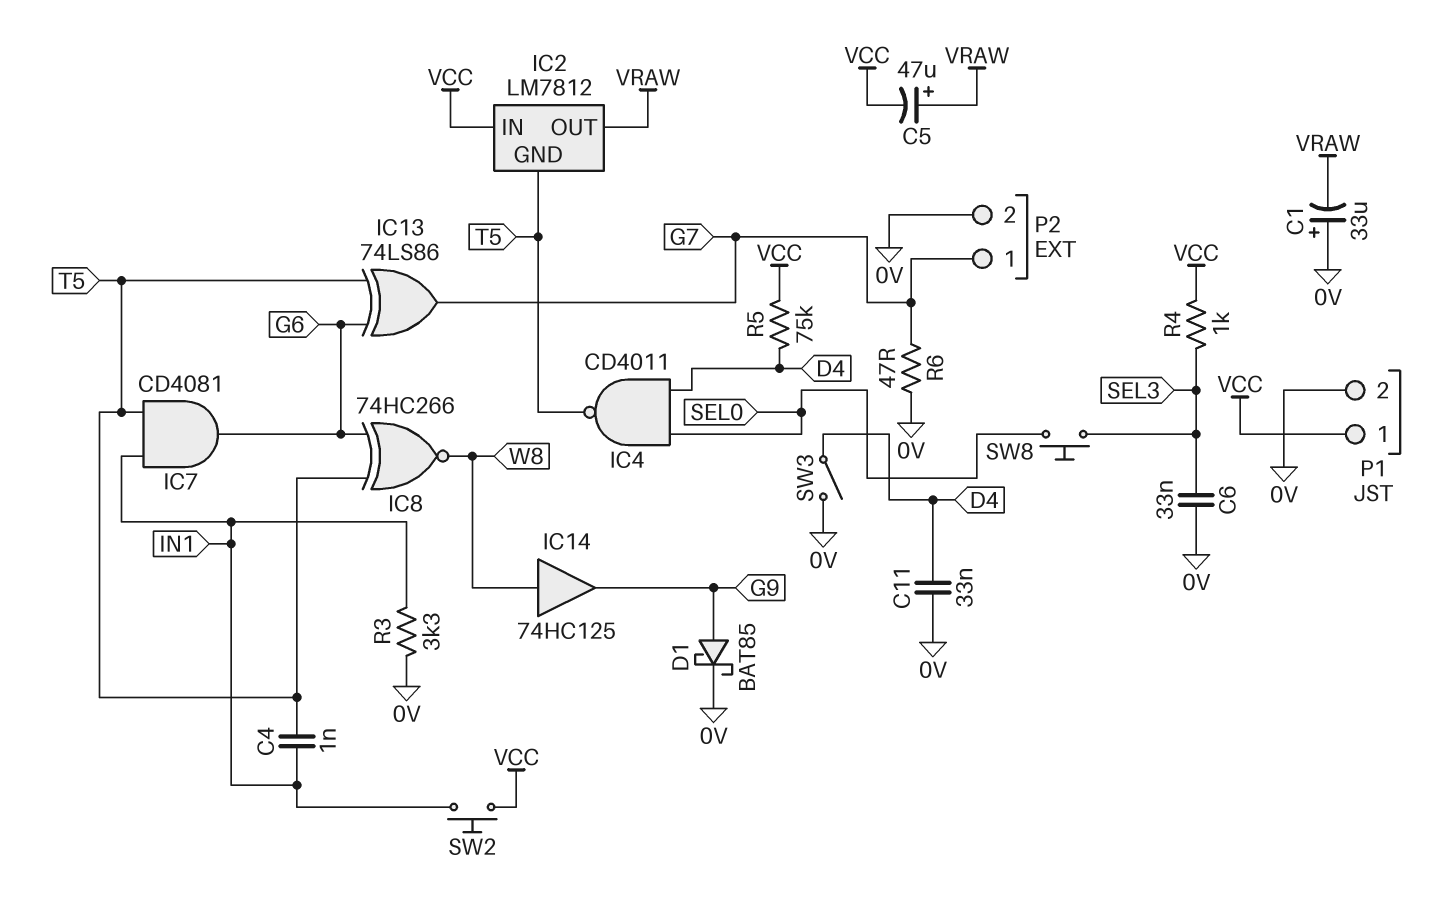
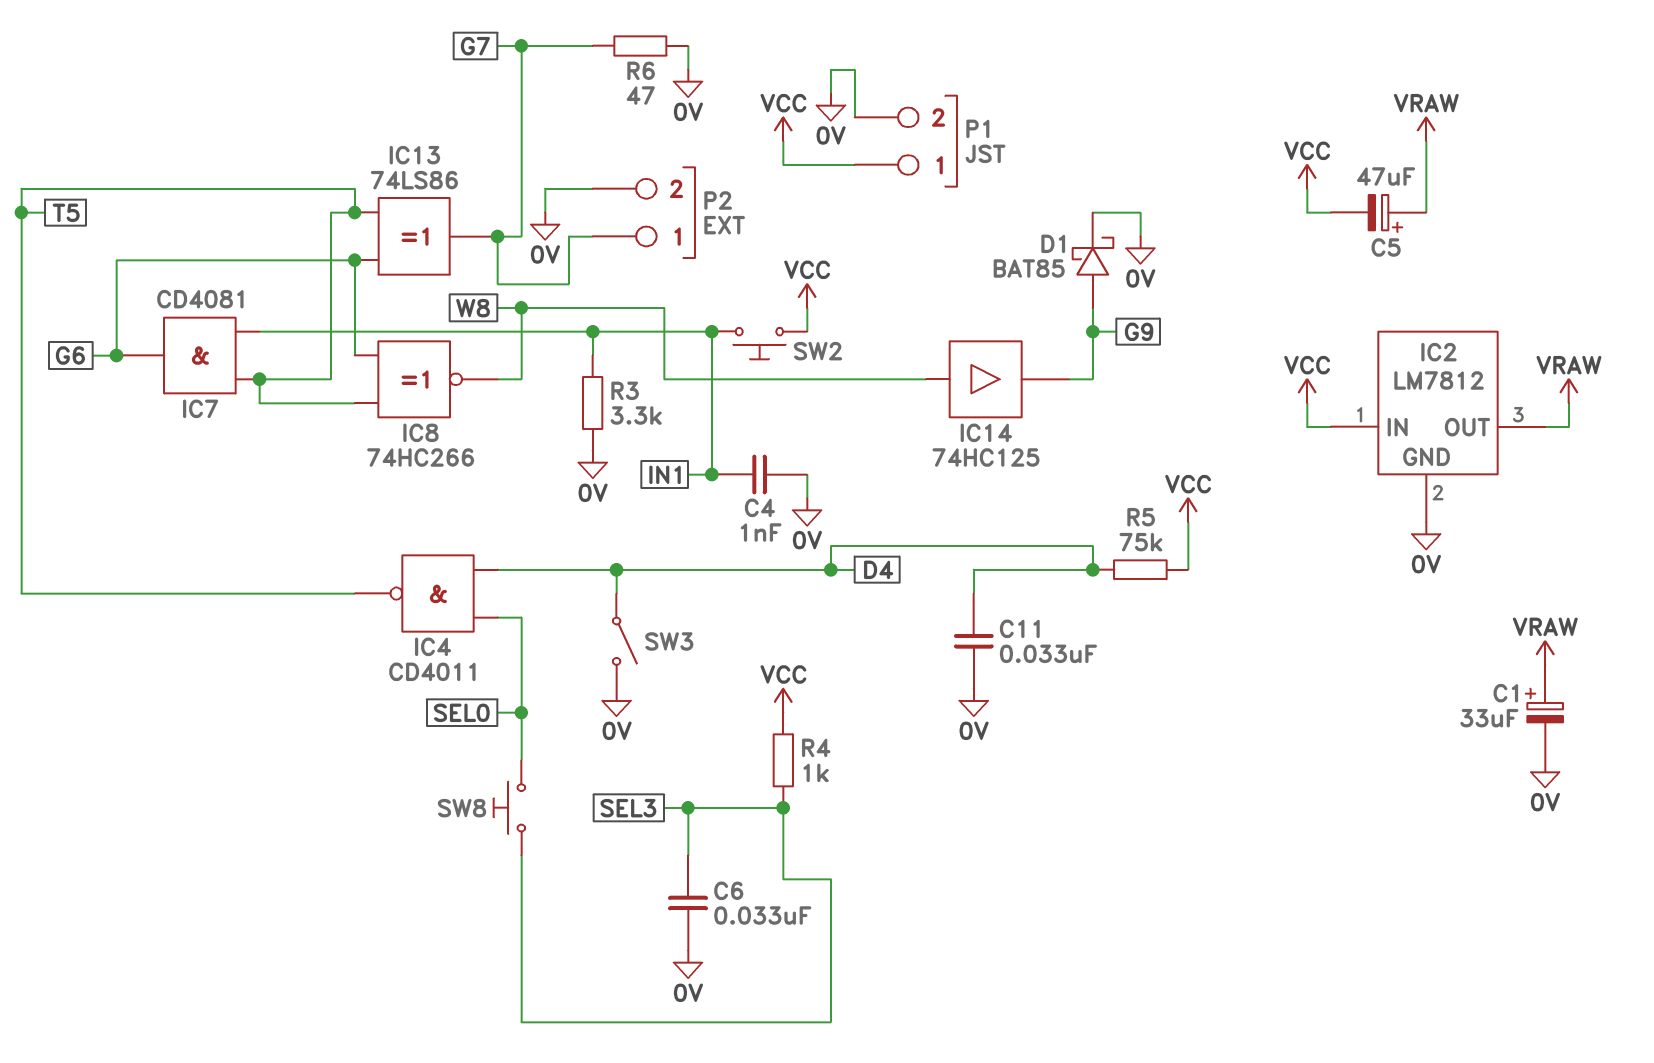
C1: 33uF (plus 0V, minus VRAW) -> 33uF (plus VRAW, minus 0V)
C4: 1nF (IN1, T5) -> 1nF (0V, IN1)
IC2 pin GND: T5 -> 0V

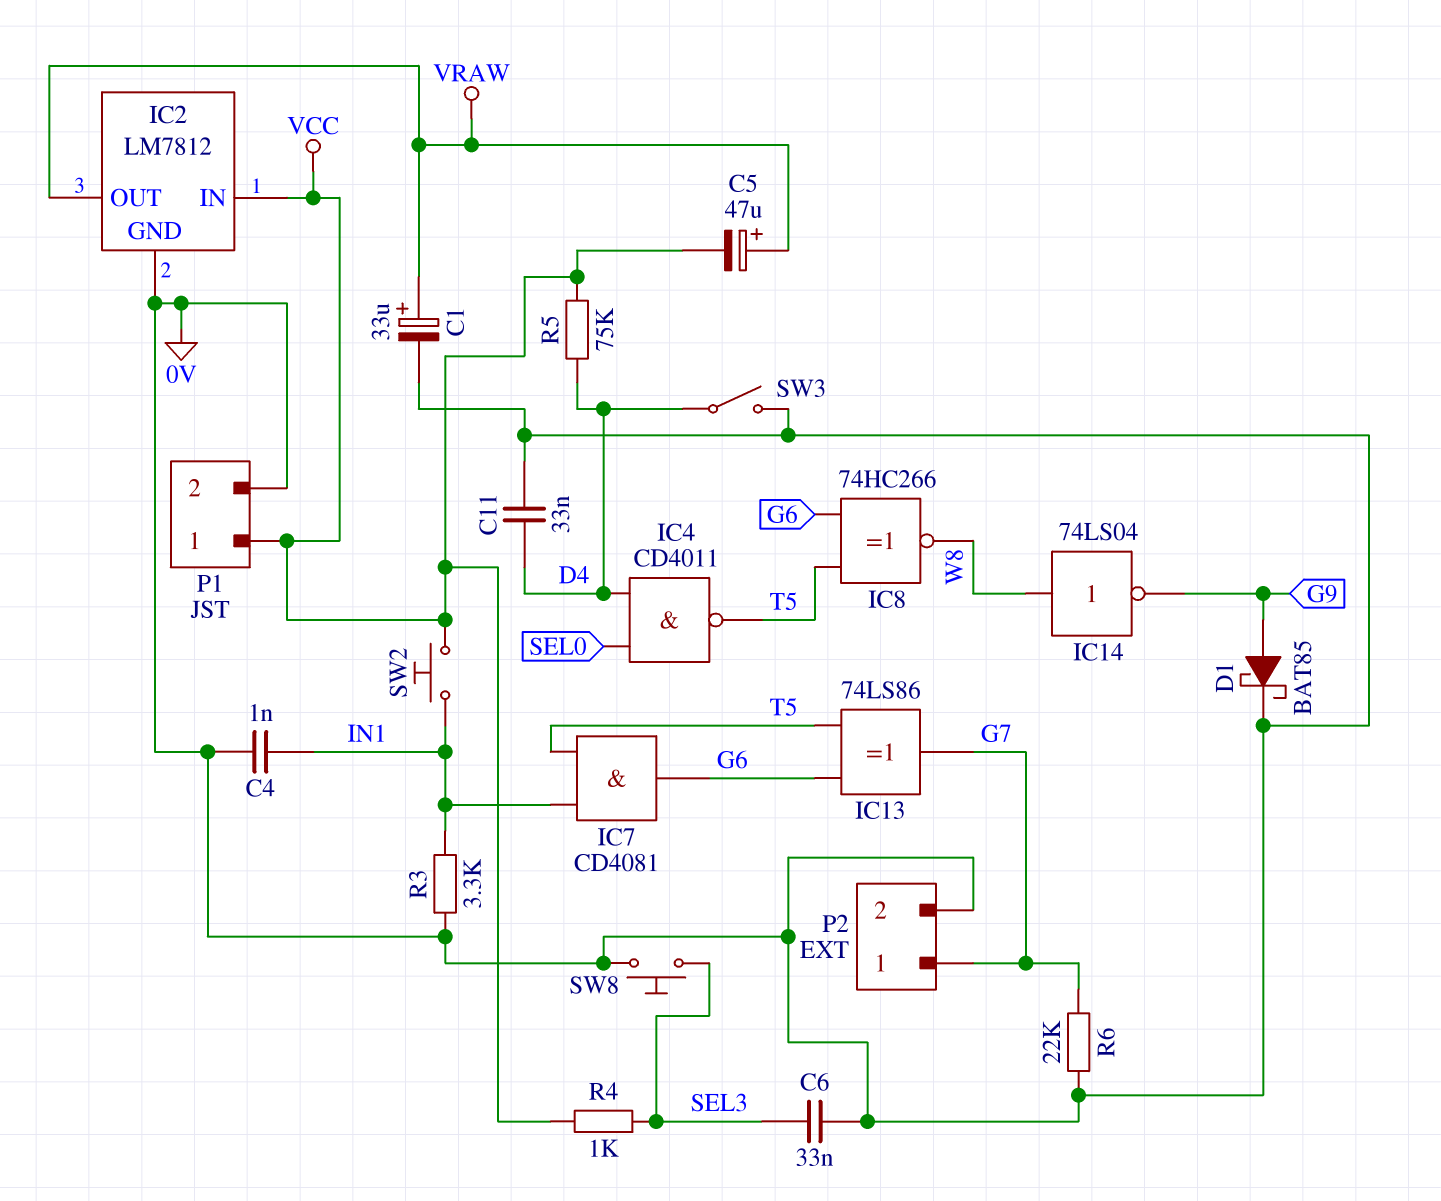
IC14: buffer 74HC125 (in W8, out G9) -> NOT 74LS04 (in W8, out G9)
R6: 47 (0V, G7) -> 22k (0V, G7)
SW8: button (SEL0, SEL3) -> button (0V, SEL3)

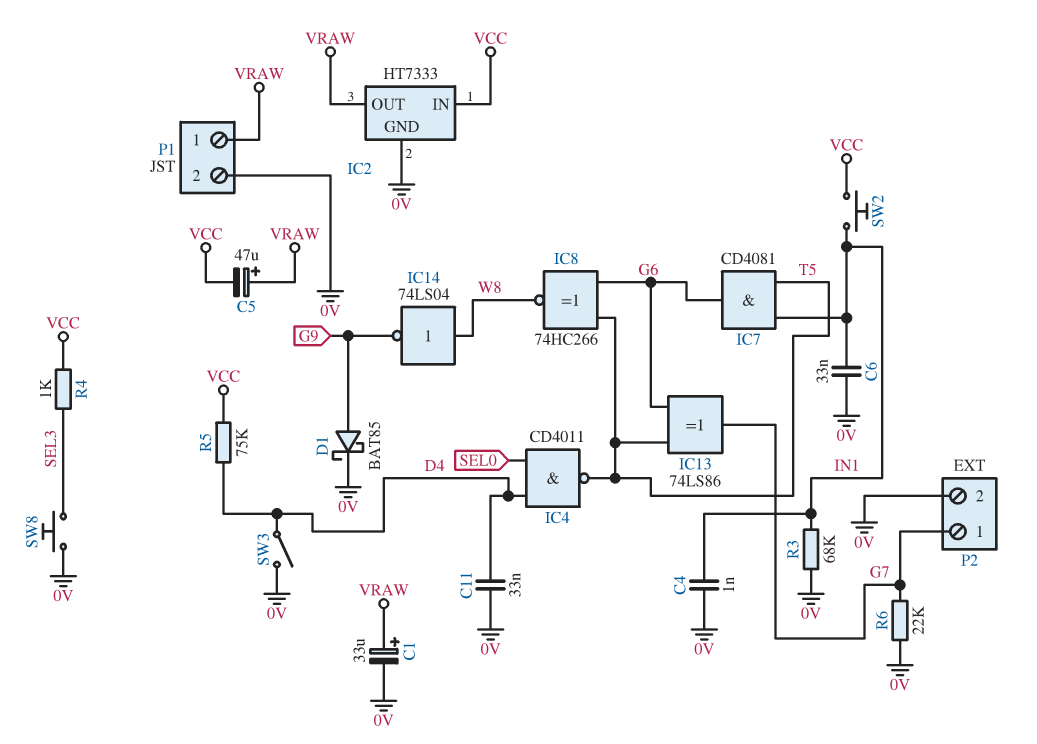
C6: 33nF (0V, SEL3) -> 33nF (0V, IN1)
IC2: LM7812 -> HT7333
P1 pin 1: VCC -> VRAW
R3: 3.3k (0V, IN1) -> 68k (0V, IN1)

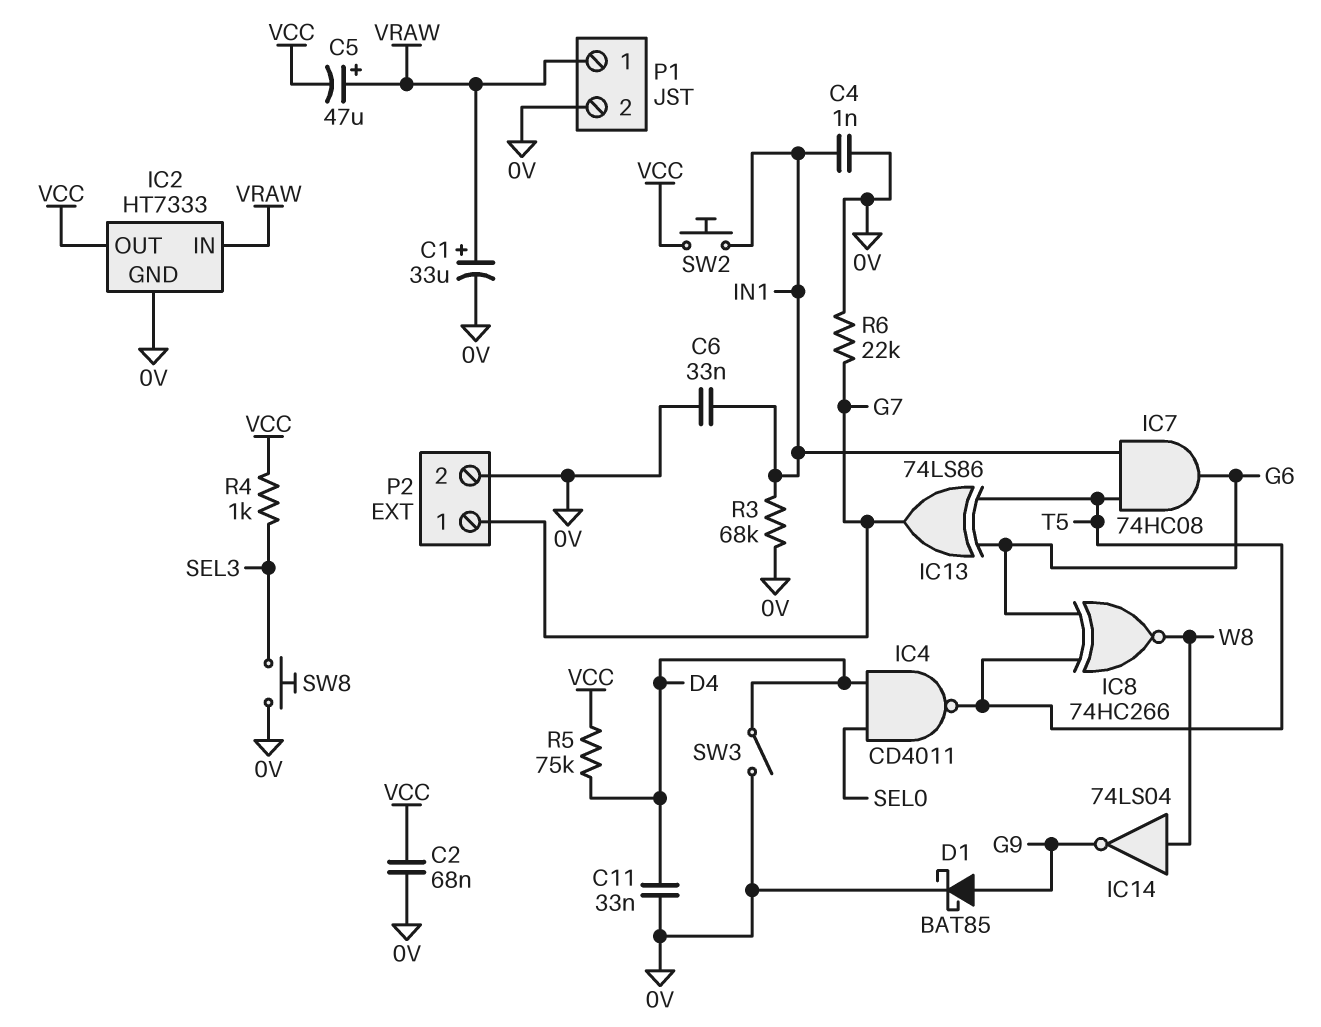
C2: none -> 68nF (0V, VCC)
IC2 pin IN: VCC -> VRAW
IC2 pin OUT: VRAW -> VCC
IC7: AND CD4081 (in IN1, in T5, out G6) -> AND 74HC08 (in IN1, in T5, out G6)

